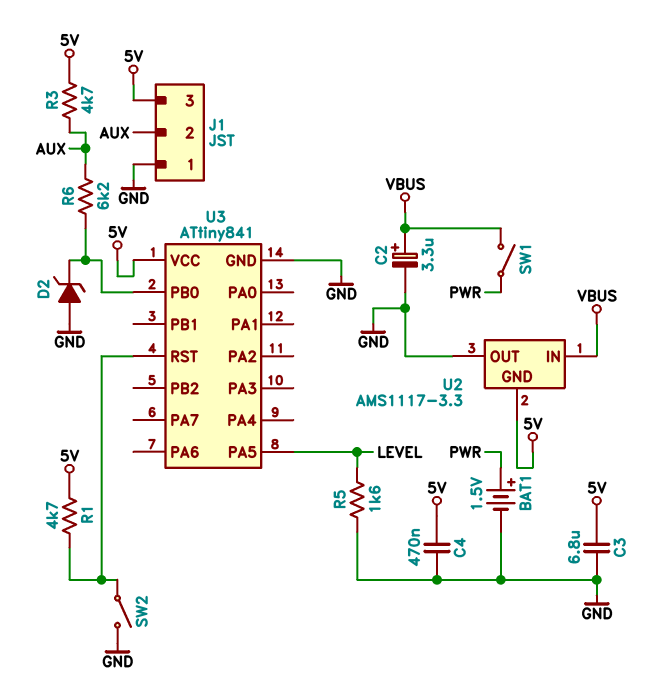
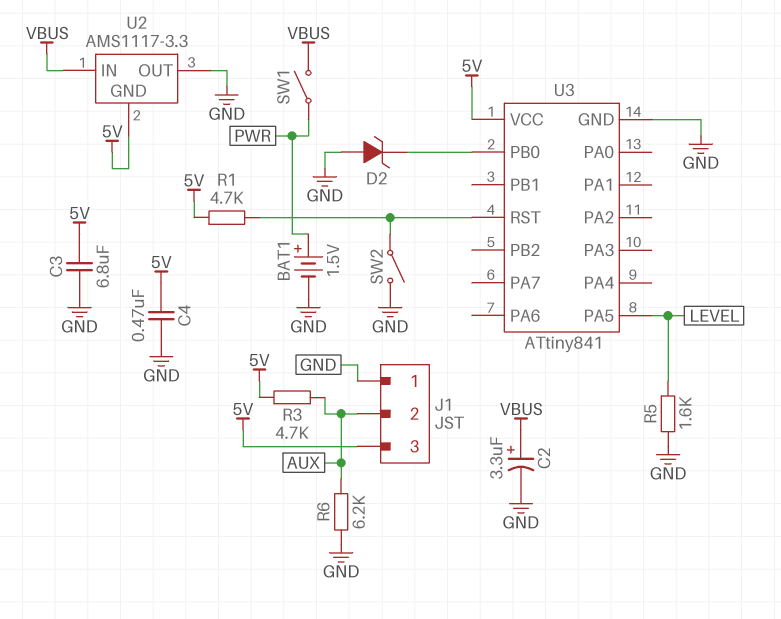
R6: 6.2k (AUX, U3/PB0) -> 6.2k (AUX, GND)

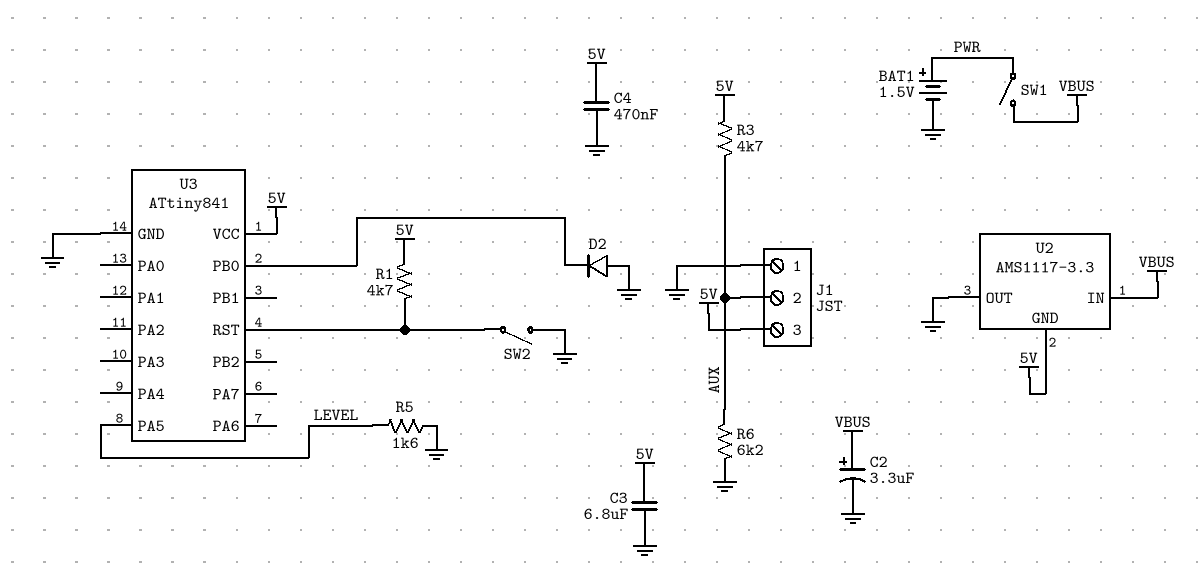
D2: zener (A GND, K U3/PB0) -> diode (A GND, K U3/PB0)

